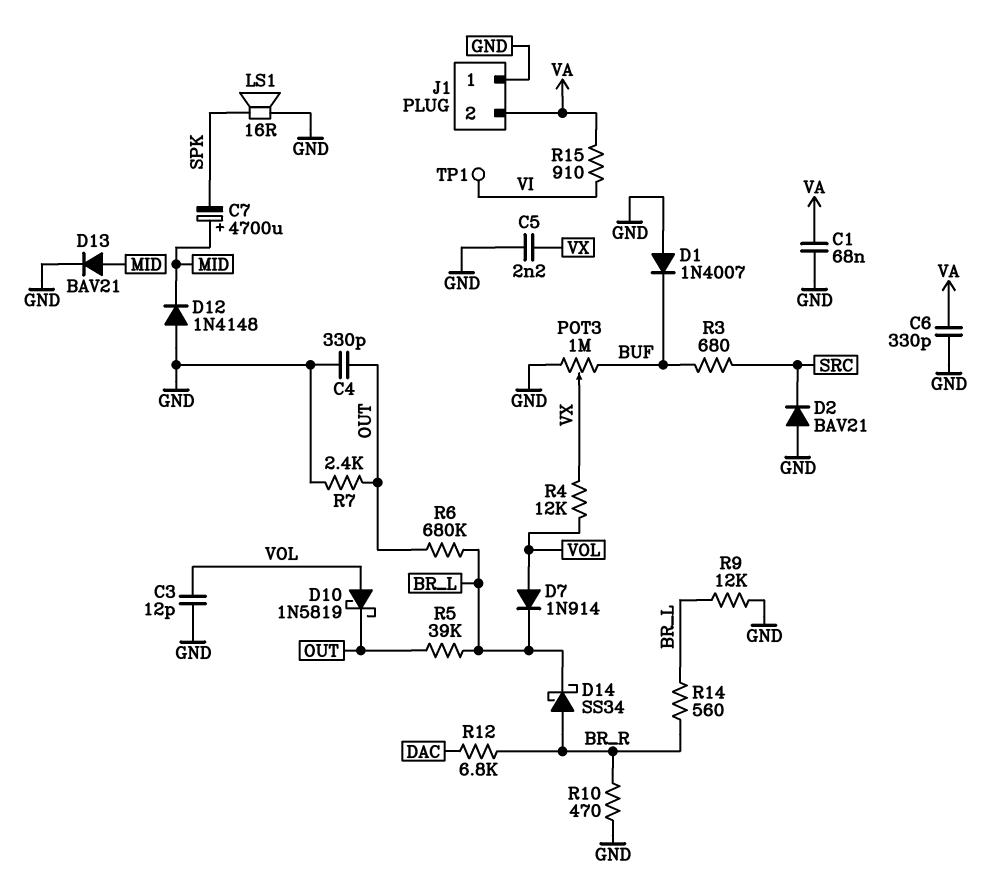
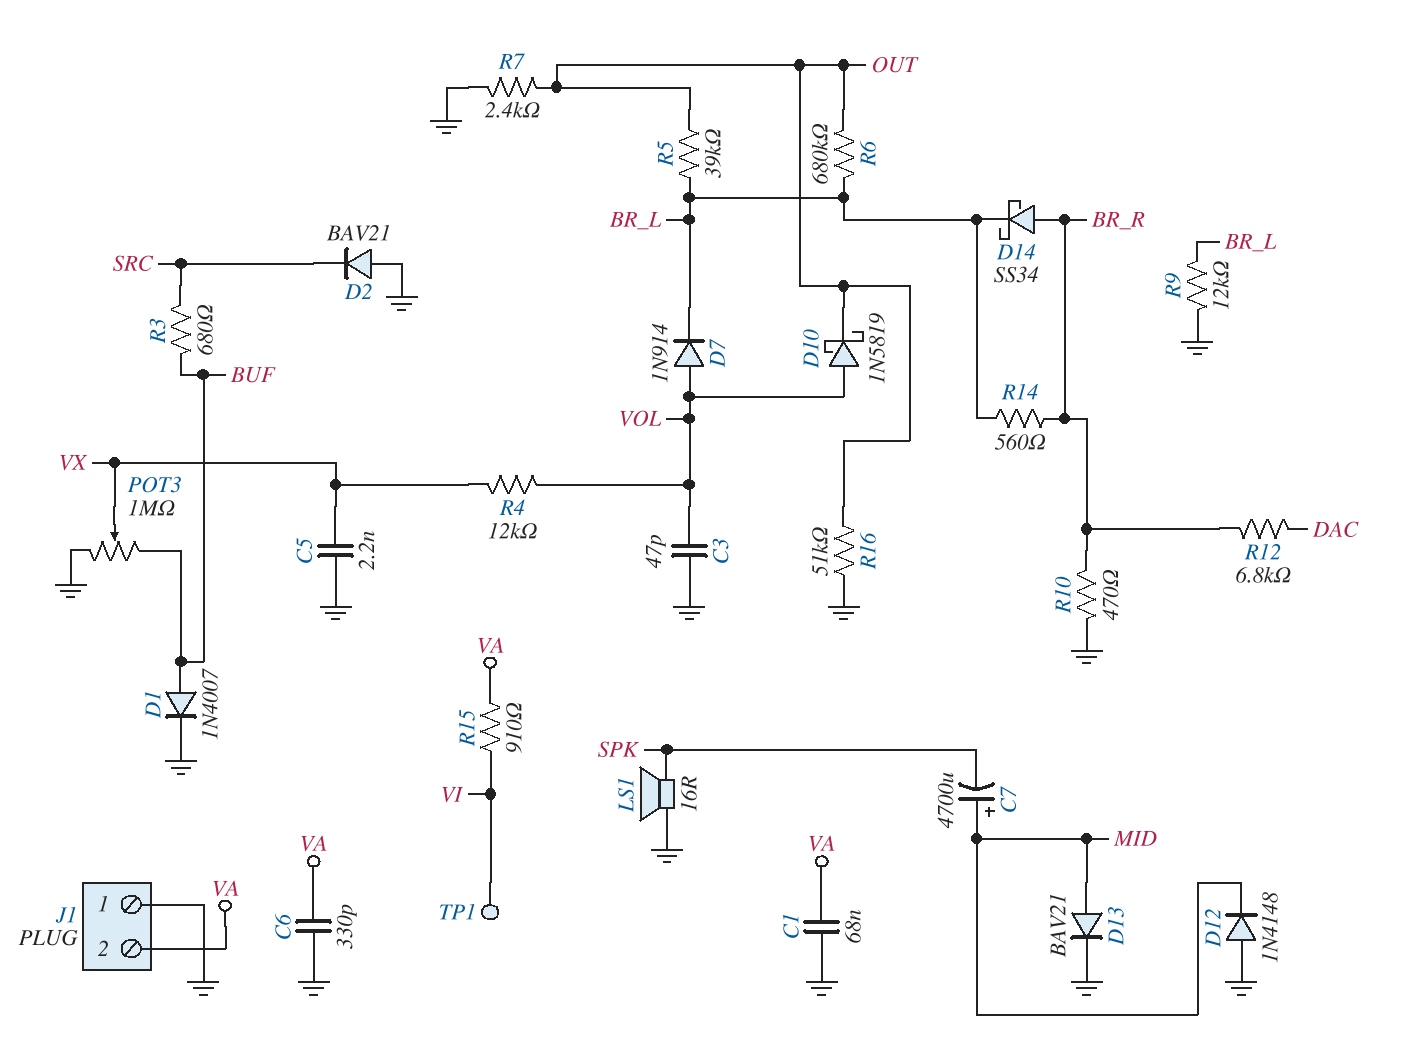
C3: 12pF (GND, VOL) -> 47pF (GND, VOL)
C4: 330pF (GND, OUT) -> none
D1: diode 1N4007 (A GND, K BUF) -> diode 1N4007 (A BUF, K GND)
R16: none -> 51k (GND, OUT)

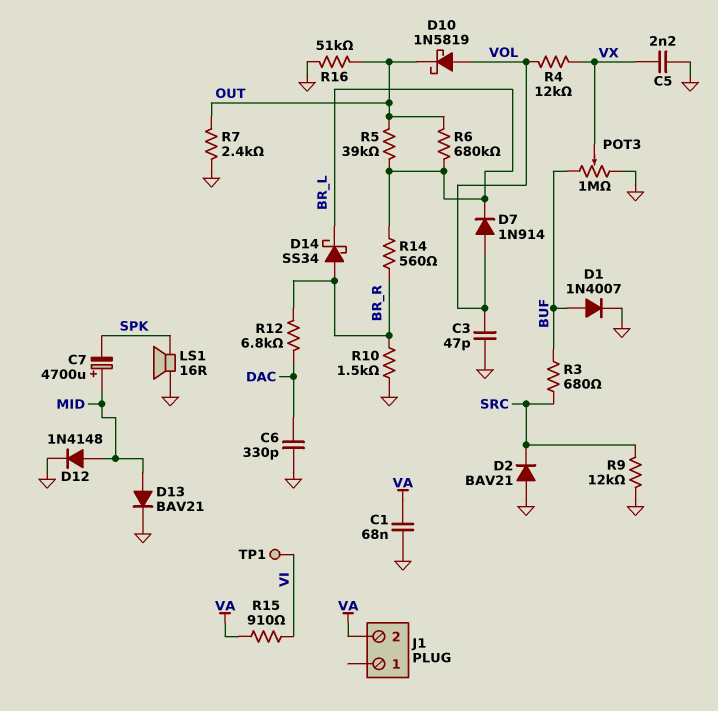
C6: 330pF (GND, VA) -> 330pF (DAC, GND)
D12: diode 1N4148 (A GND, K MID) -> diode 1N4148 (A MID, K GND)
J1 pin 1: GND -> none
R9: 12k (BR_L, GND) -> 12k (GND, SRC)
R10: 470 (BR_R, GND) -> 1.5k (BR_R, GND)

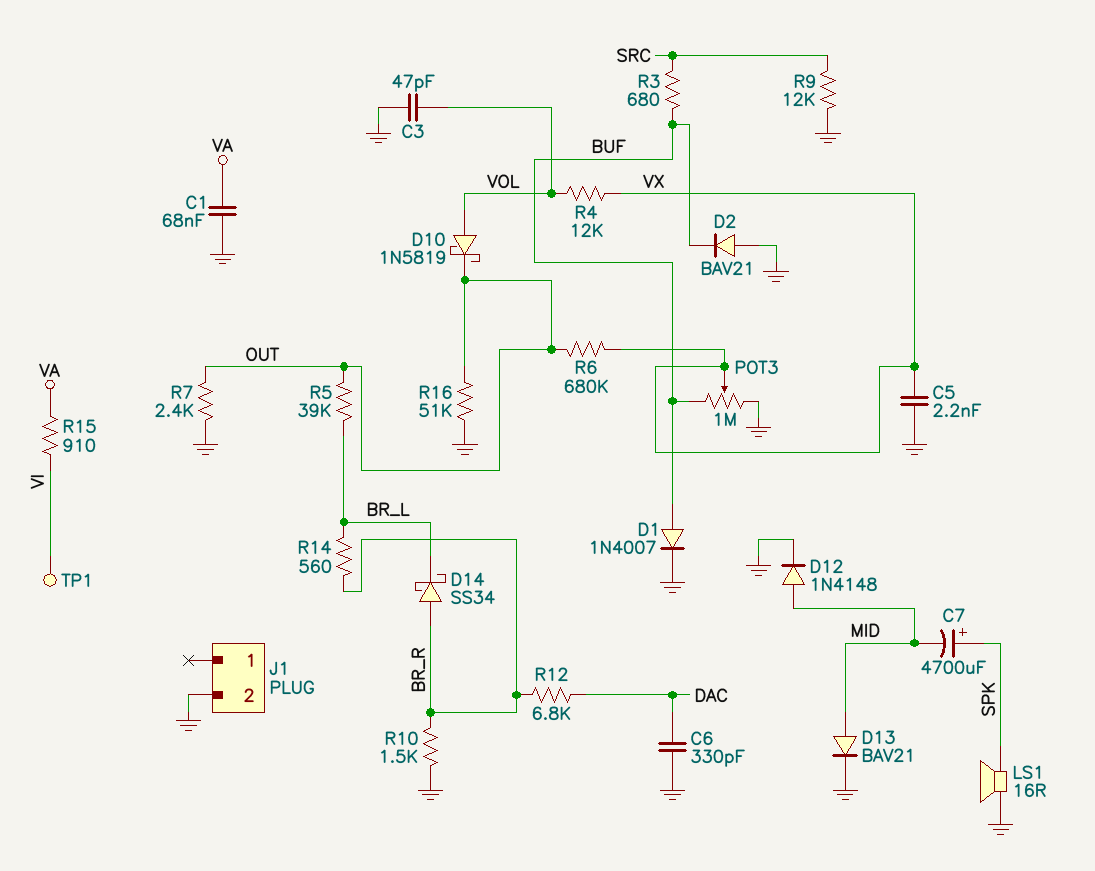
C7: 4700uF (plus MID, minus SPK) -> 4700uF (plus SPK, minus MID)
D2: diode BAV21 (A GND, K SRC) -> diode BAV21 (A GND, K BUF)
D7: diode 1N914 (A VOL, K BR_L) -> none
J1 pin 2: VA -> GND
R6: 680k (BR_L, OUT) -> 680k (OUT, VX)

